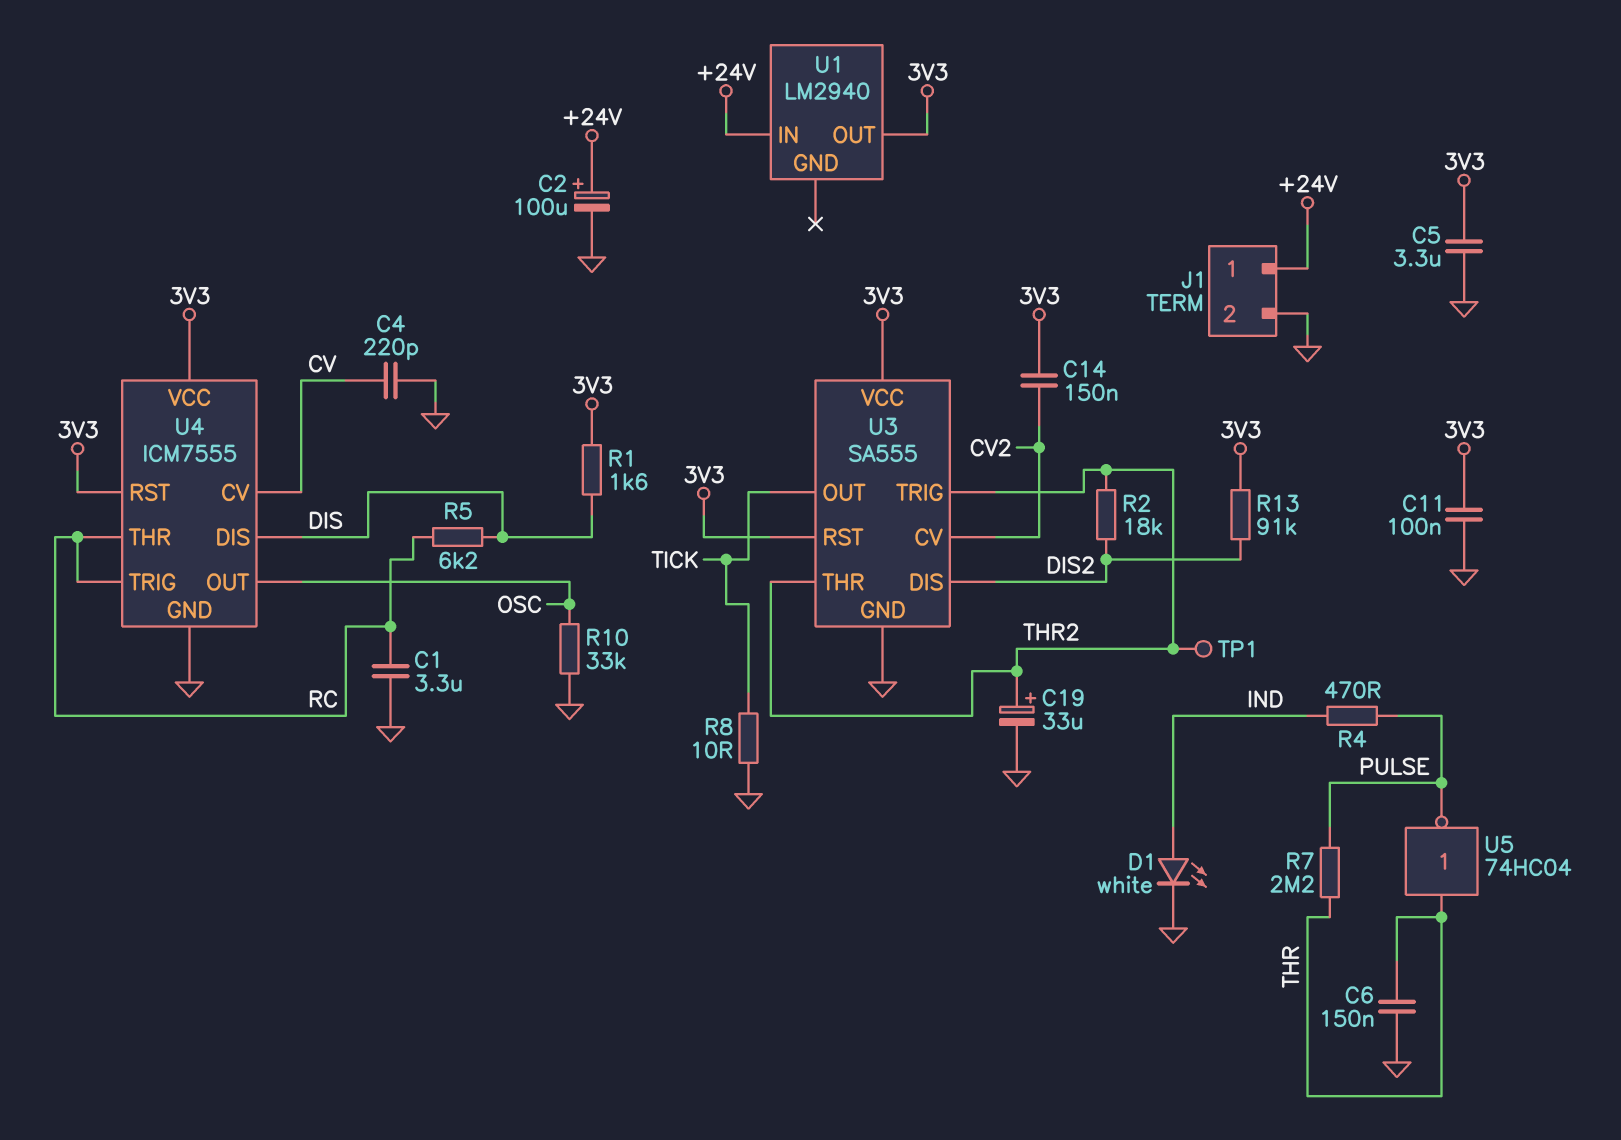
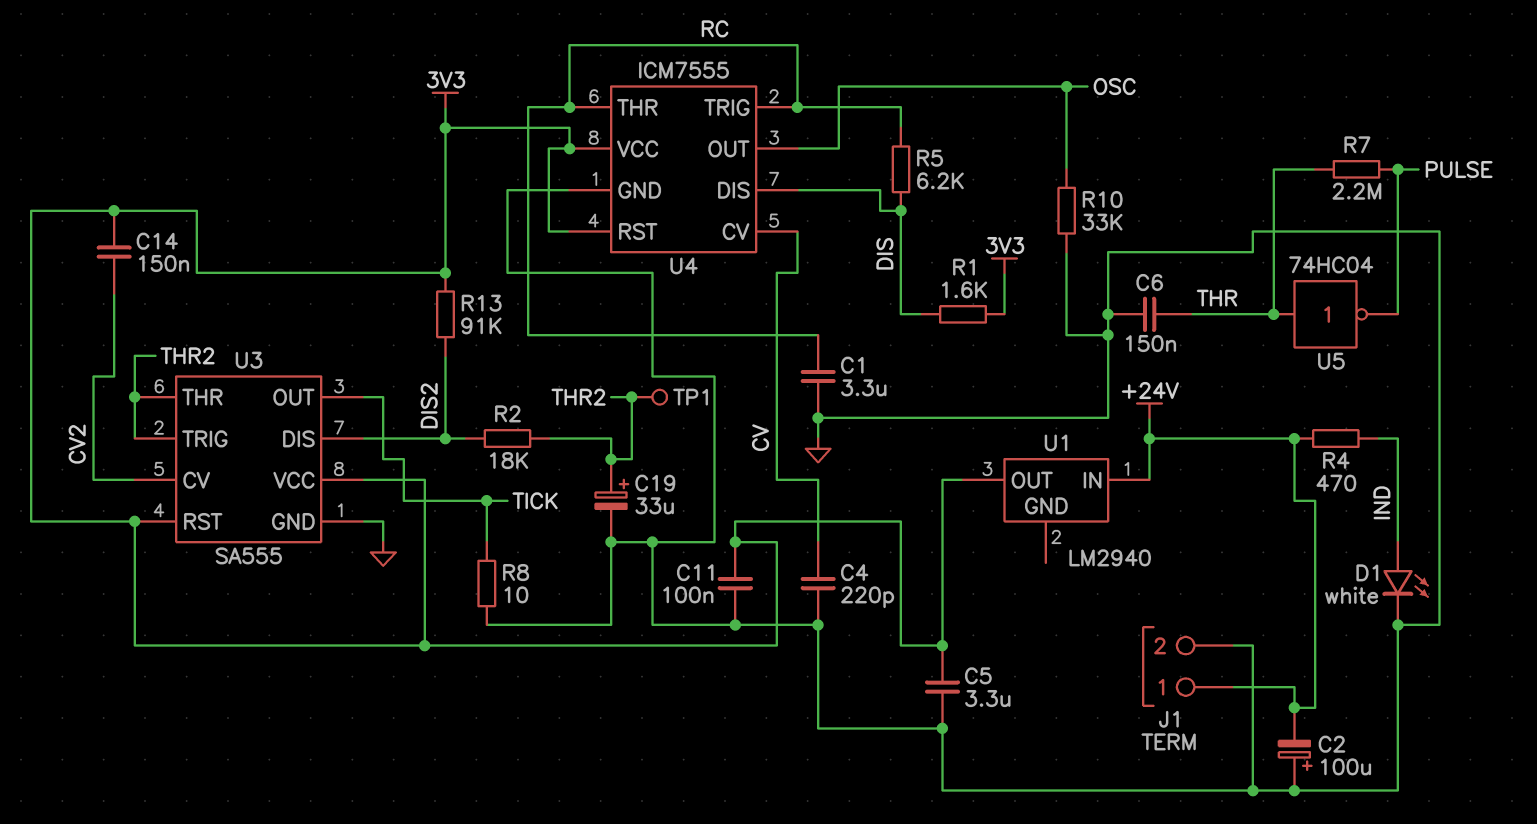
C2: 100uF (plus +24V, minus GND) -> 100uF (plus GND, minus +24V)
R4: 470 (IND, PULSE) -> 470 (+24V, IND)

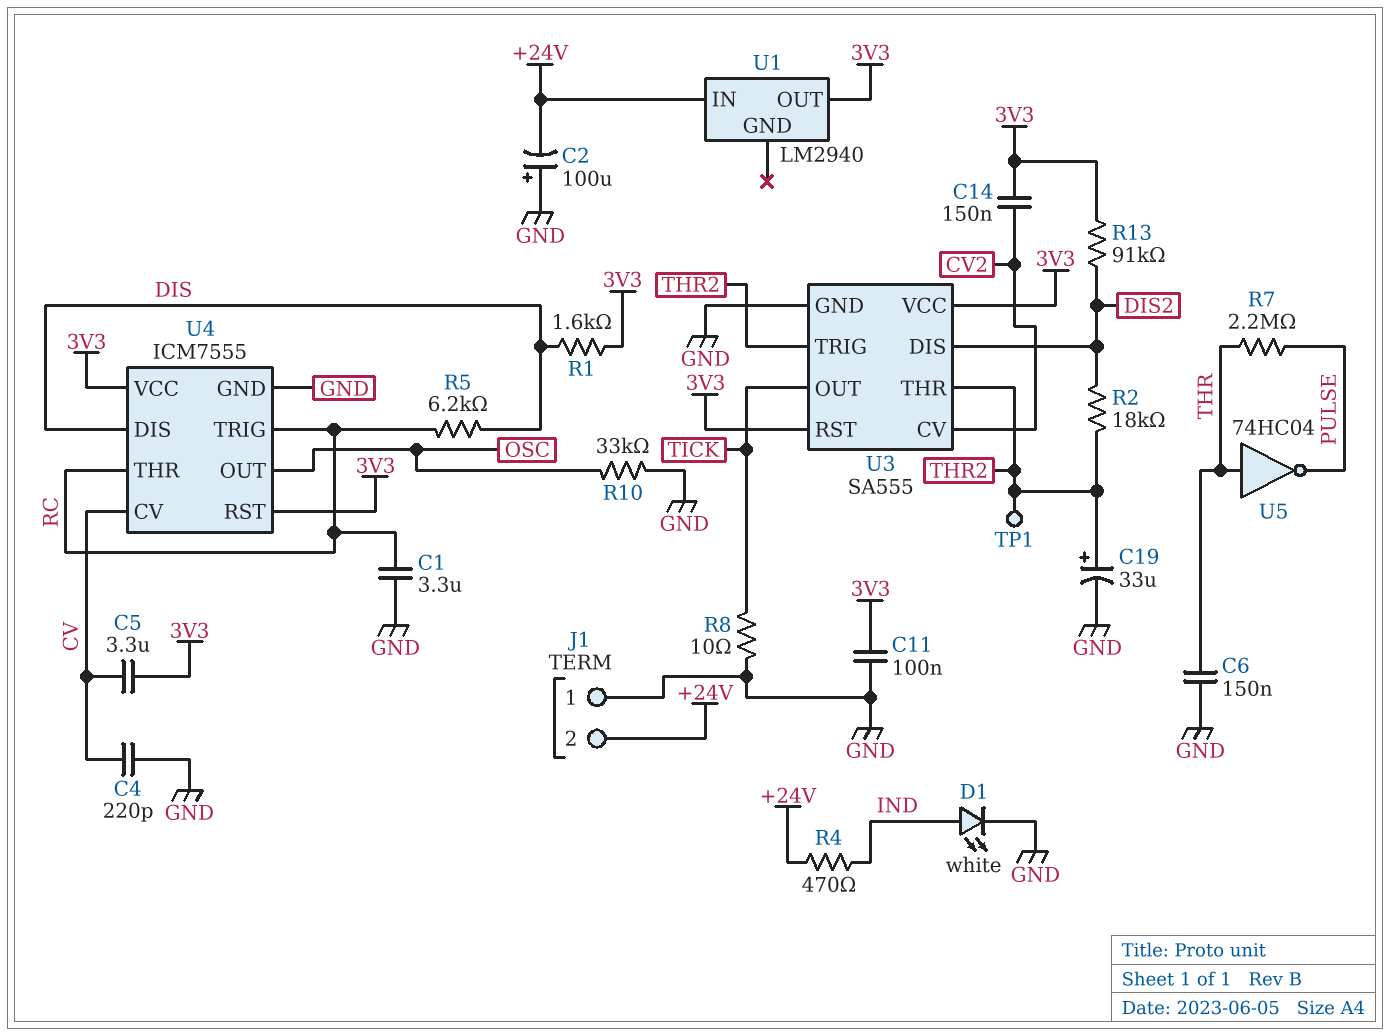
C5: 3.3uF (3V3, GND) -> 3.3uF (3V3, CV)
J1 pin 1: +24V -> GND
J1 pin 2: GND -> +24V

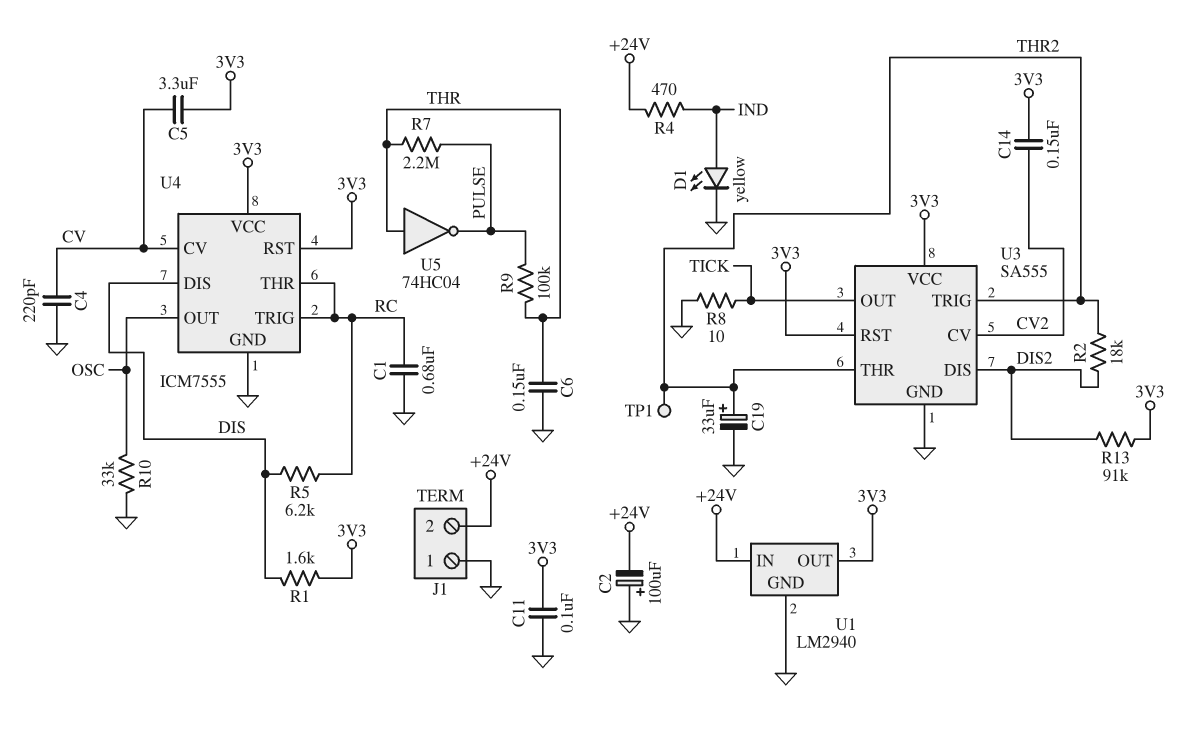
C1: 3.3uF (GND, RC) -> 680nF (GND, RC)
D1: LED white (A IND, K GND) -> LED yellow (A IND, K GND)
R9: none -> 100k (PULSE, THR)
U1 pin GND: none -> GND

